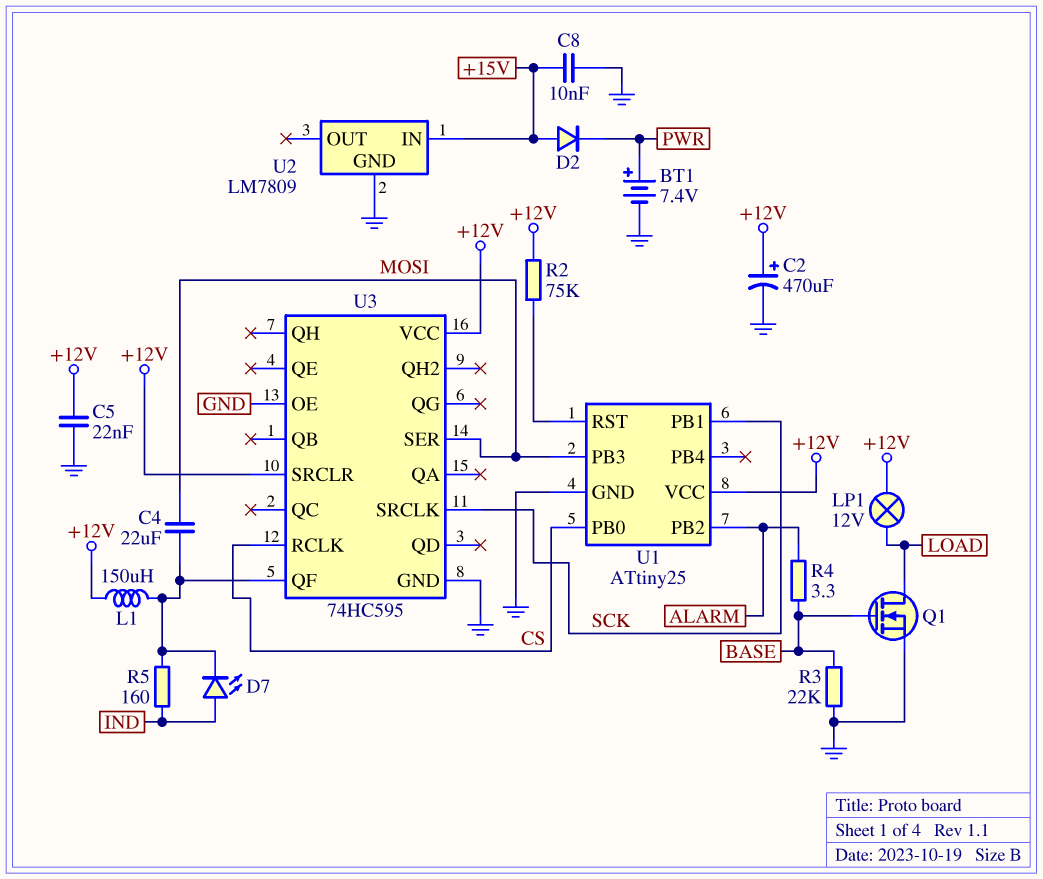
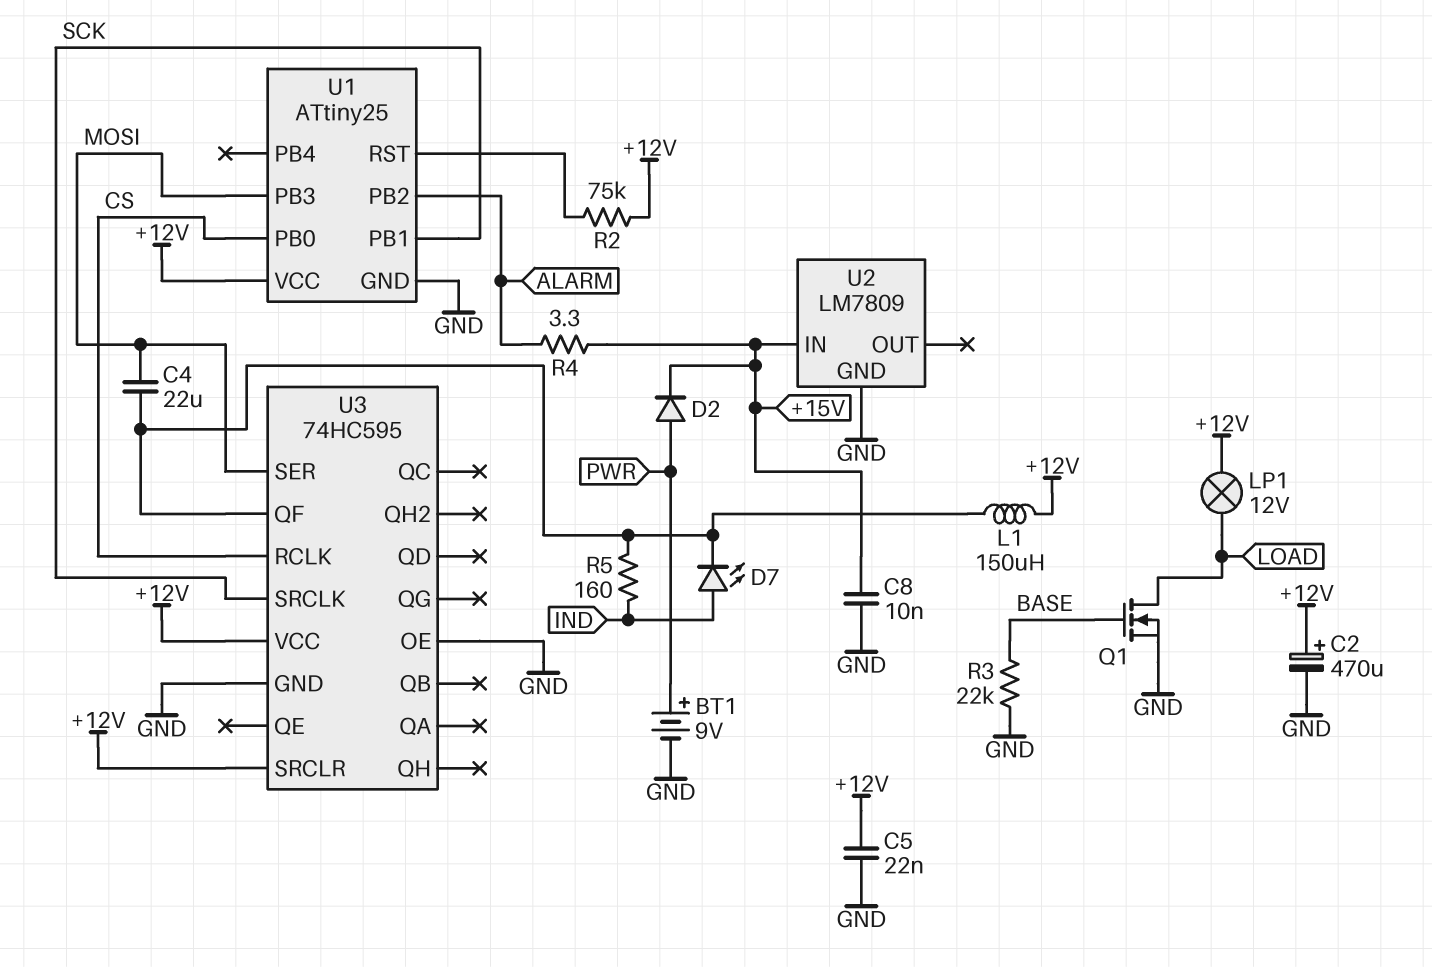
BT1: 7.4V (plus PWR, minus GND) -> 9V (plus PWR, minus GND)
D2: diode (A +15V, K PWR) -> diode (A PWR, K +15V)
R4: 3.3 (ALARM, BASE) -> 3.3 (+15V, ALARM)

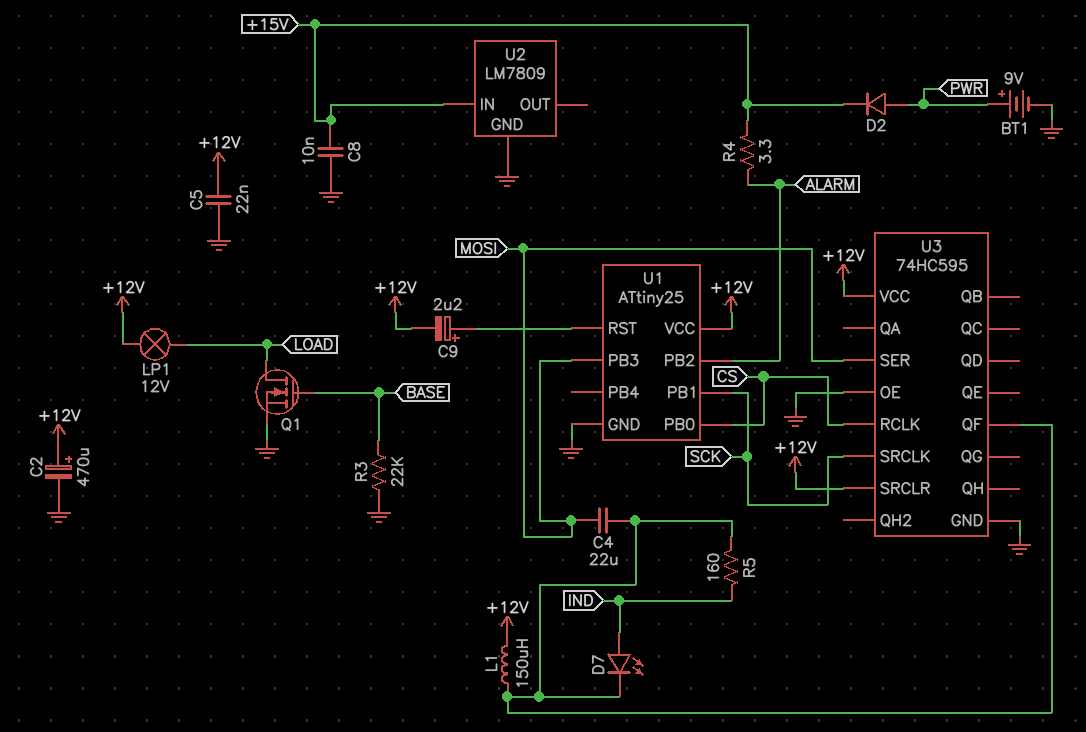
C9: none -> 2.2uF (plus U1/RST, minus +12V)
R2: 75k (+12V, U1/RST) -> none

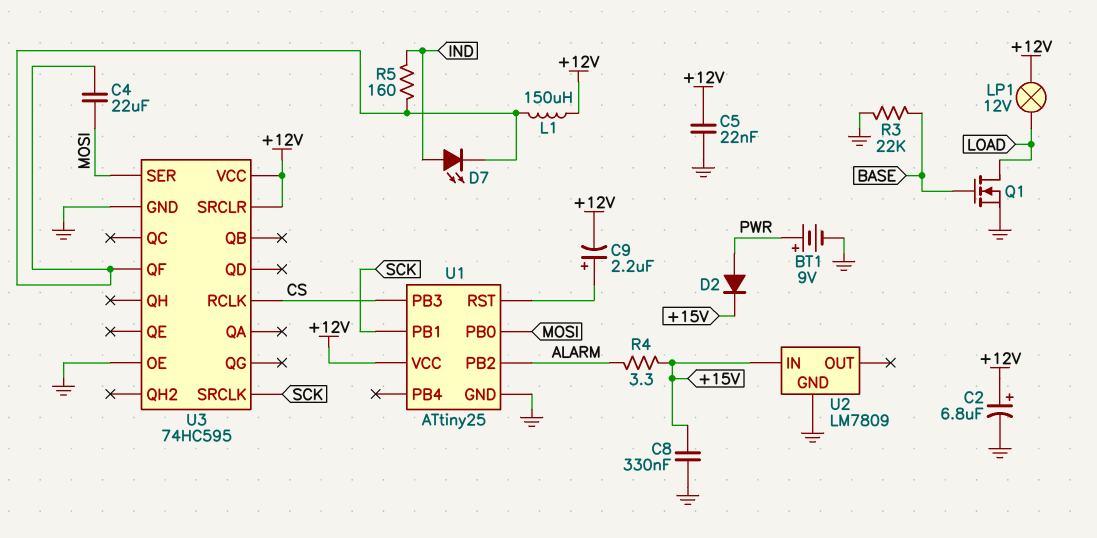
C2: 470uF (plus +12V, minus GND) -> 6.8uF (plus +12V, minus GND)
C8: 10nF (+15V, GND) -> 330nF (+15V, GND)
U1 pin PB0: CS -> MOSI
U1 pin PB3: MOSI -> CS

